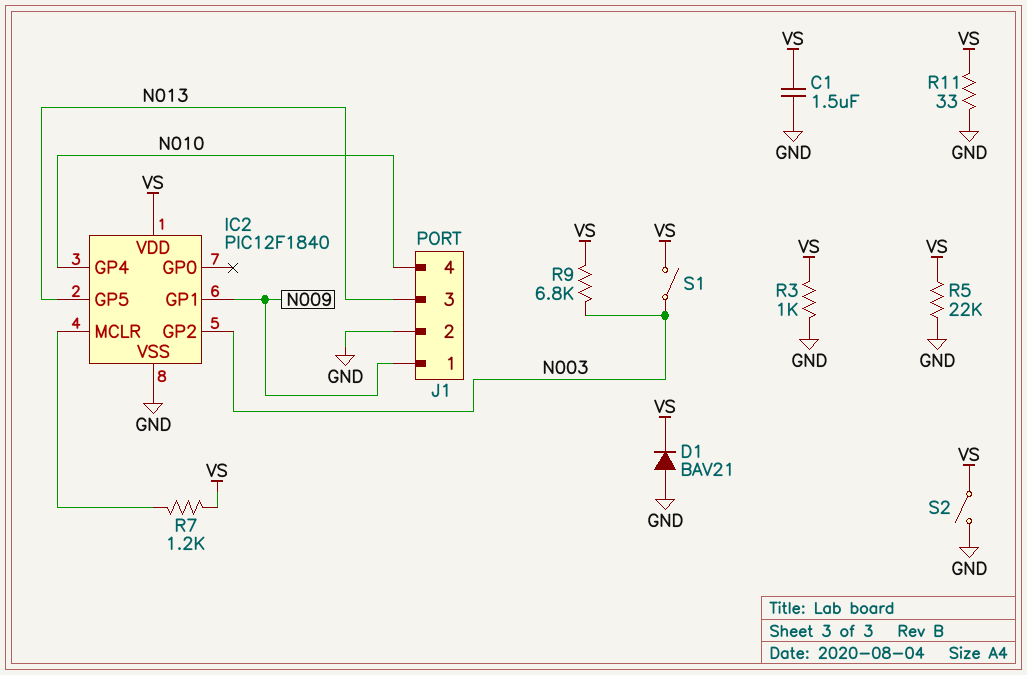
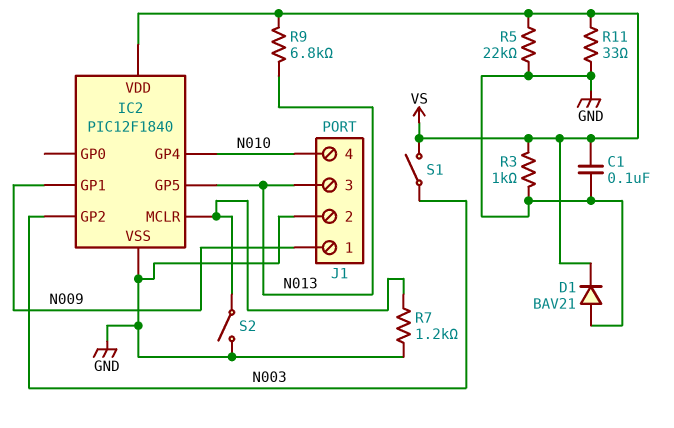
C1: 1.5uF (GND, VS) -> 100nF (GND, VS)
R7: 1.2k (IC2/MCLR, VS) -> 1.2k (GND, IC2/MCLR)
R9: 6.8k (N003, VS) -> 6.8k (N013, VS)
S2: switch (GND, VS) -> switch (GND, IC2/MCLR)

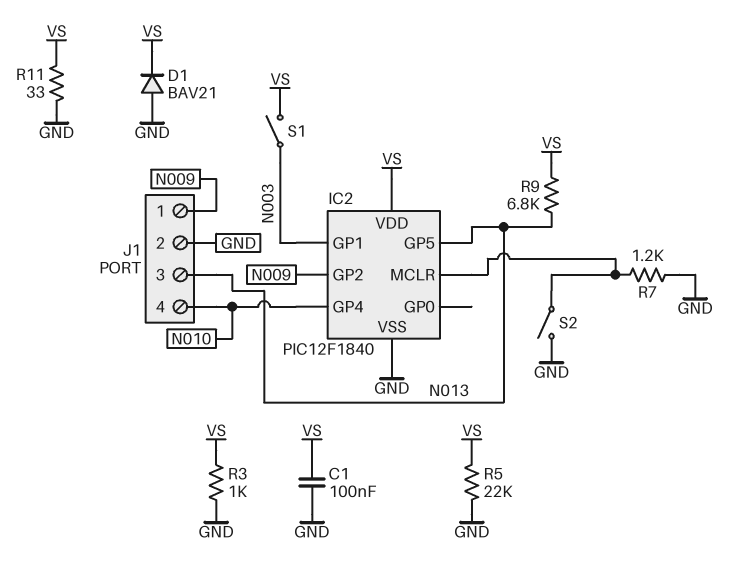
IC2 pin GP1: N009 -> N003
IC2 pin GP2: N003 -> N009

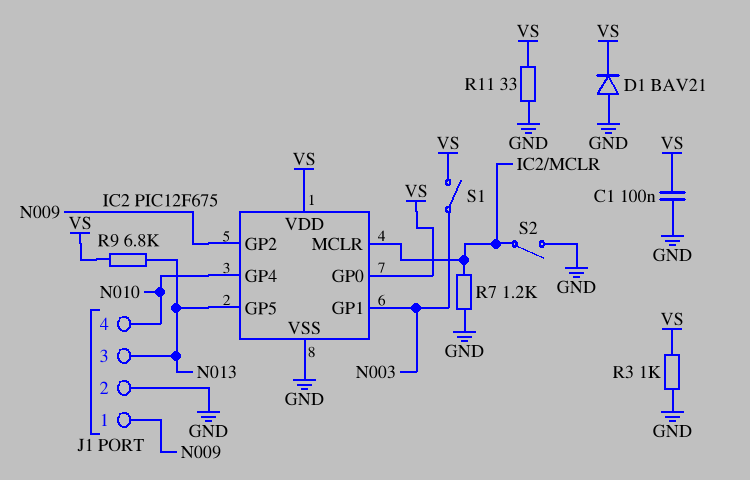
IC2: PIC12F1840 -> PIC12F675
IC2 pin GP0: none -> VS
R5: 22k (GND, VS) -> none

